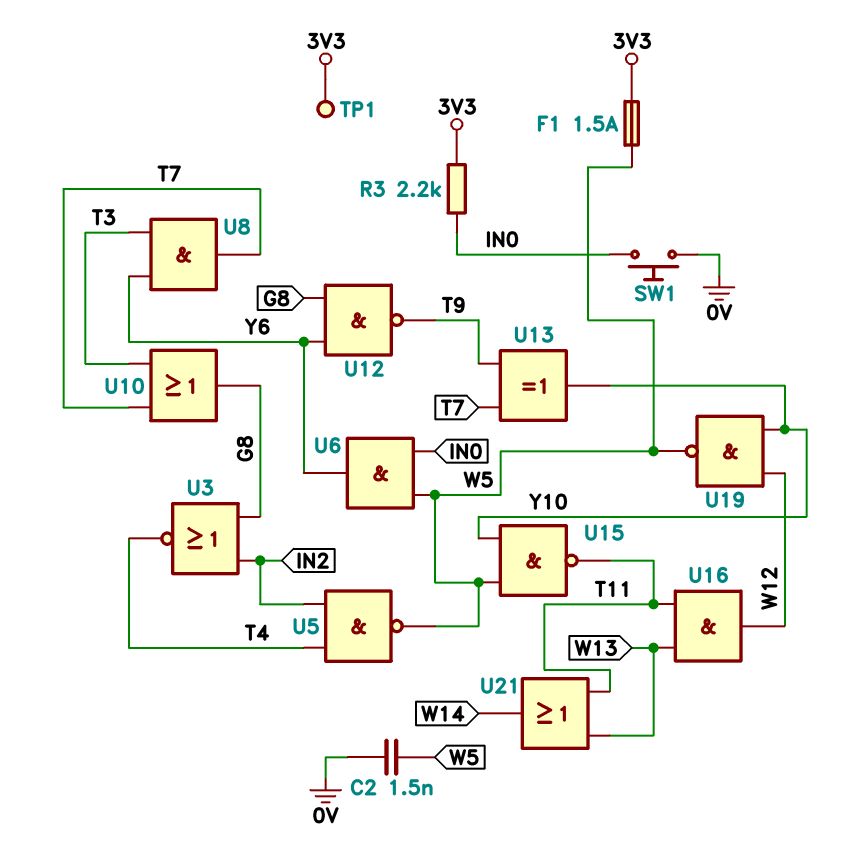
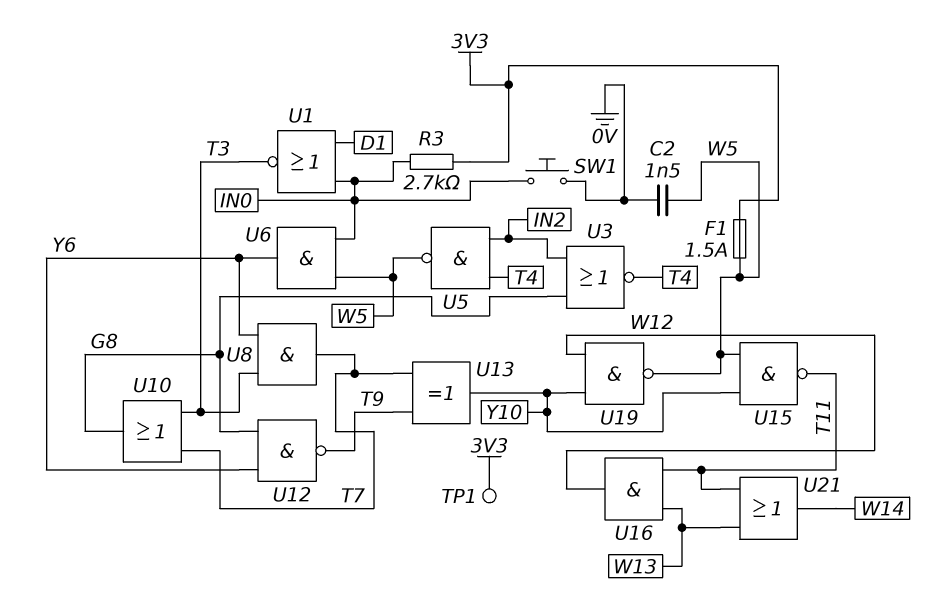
R3: 2.2k (3V3, IN0) -> 2.7k (3V3, IN0)
U1: none -> NOR (in D1, in IN0, out T3)

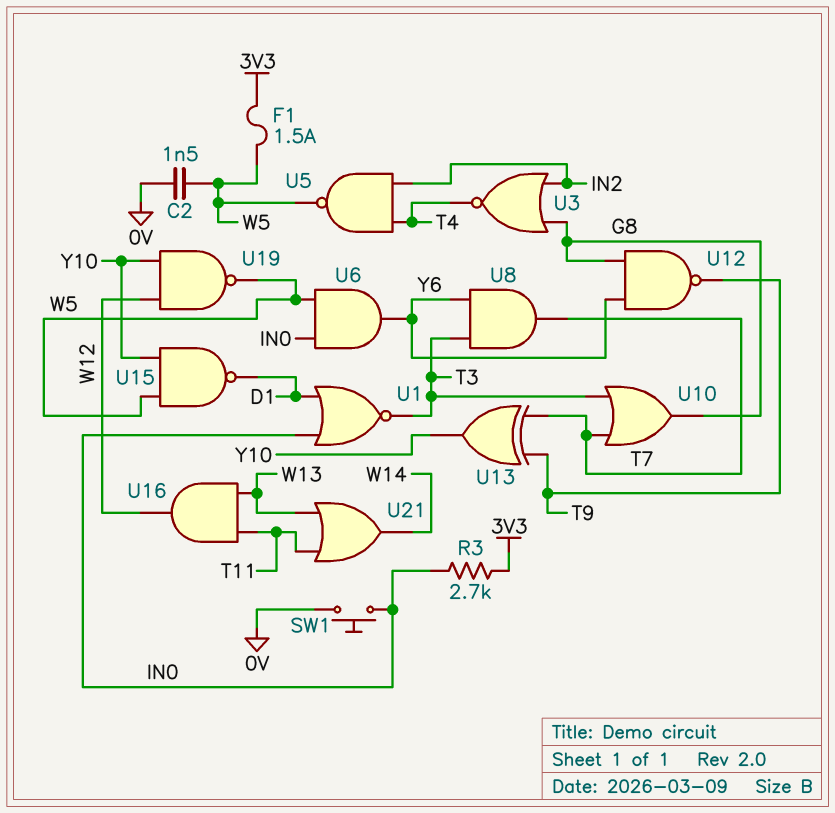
TP1: test point (3V3) -> none
U15: NAND (in W5, in Y10, out T11) -> NAND (in W5, in Y10, out D1)

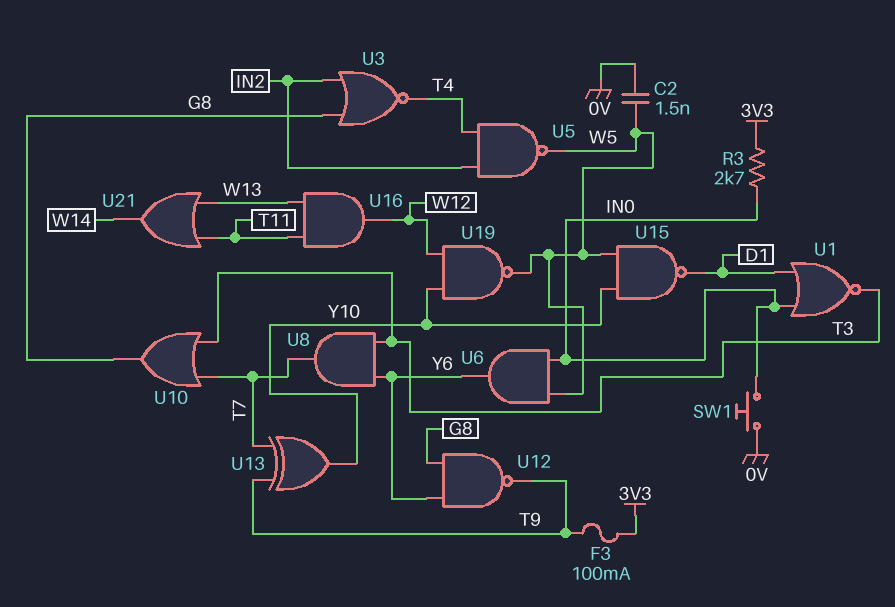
F1: 1.5A (3V3, W5) -> none
F3: none -> 100mA (3V3, T9)

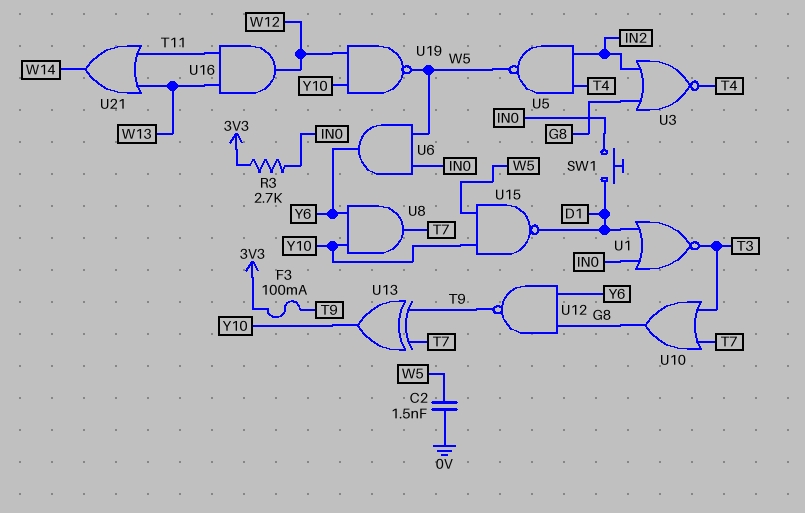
SW1: button (0V, IN0) -> button (D1, IN0)
U8: AND (in T3, in Y6, out T7) -> AND (in Y6, in Y10, out T7)

